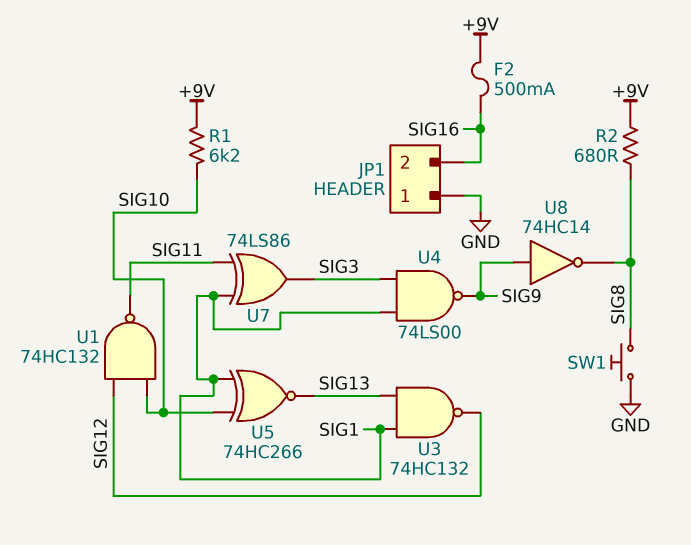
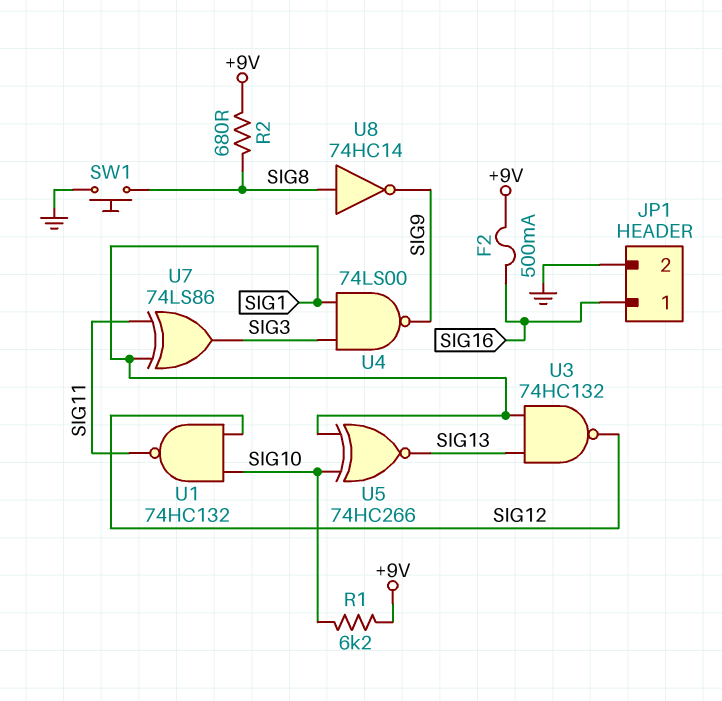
JP1 pin 1: GND -> SIG16
JP1 pin 2: SIG16 -> GND
U8: NOT 74HC14 (in SIG9, out SIG8) -> NOT 74HC14 (in SIG8, out SIG9)

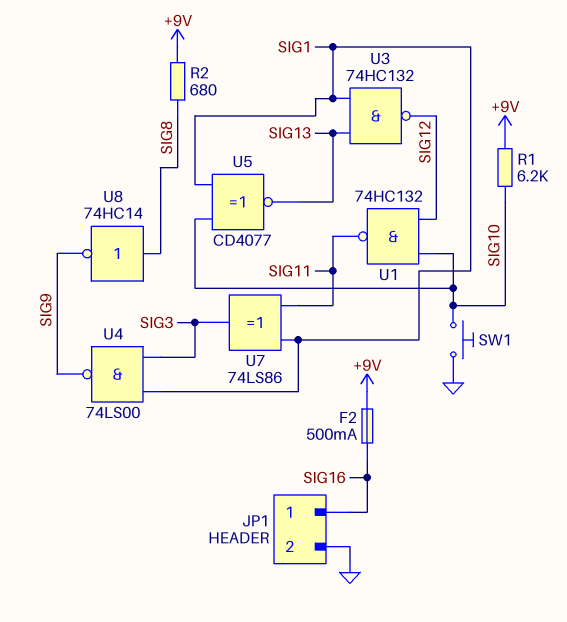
SW1: button (GND, SIG8) -> button (GND, SIG10)
U5: XNOR 74HC266 (in SIG1, in SIG10, out SIG13) -> XNOR CD4077 (in SIG1, in SIG10, out SIG13)

